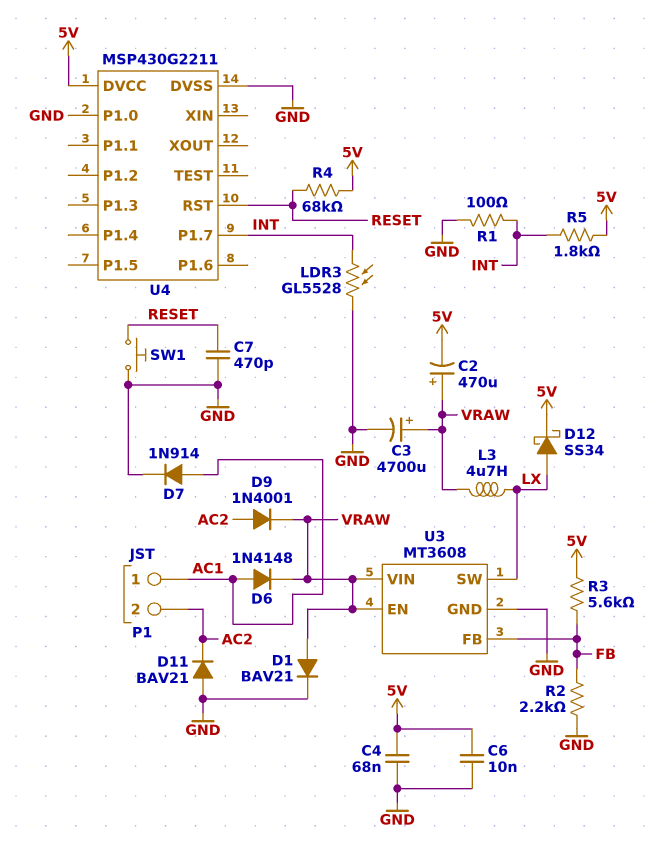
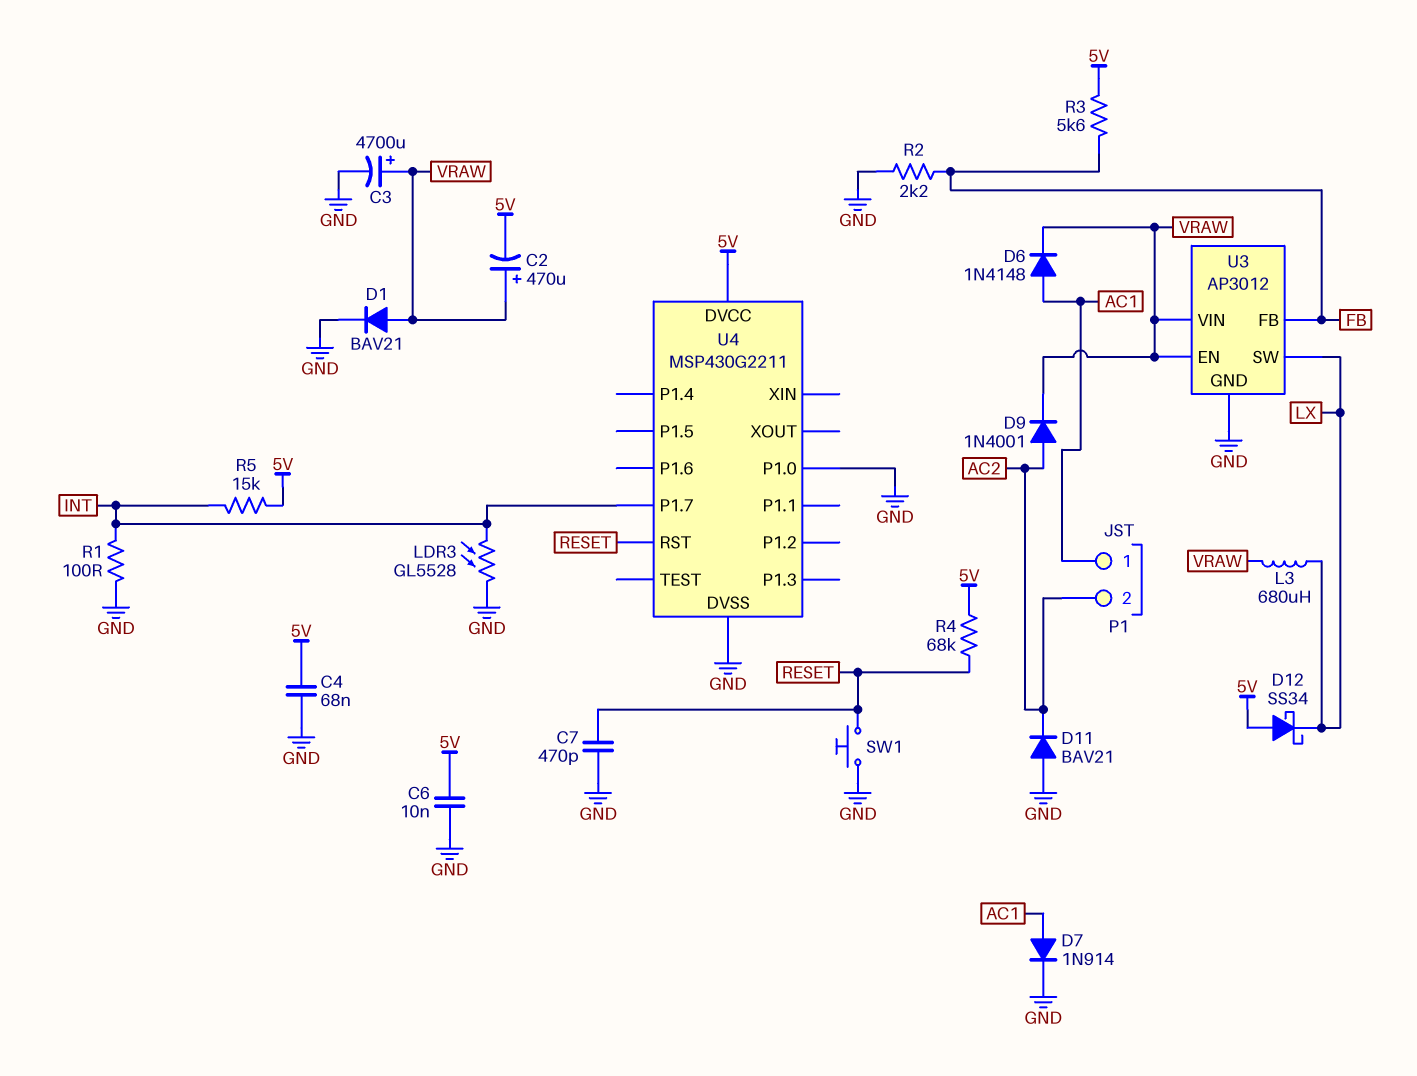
D12: schottky SS34 (A LX, K 5V) -> schottky SS34 (A 5V, K LX)
L3: 4.7uH (LX, VRAW) -> 680uH (LX, VRAW)
R5: 1.8k (5V, INT) -> 15k (5V, INT)
U3: MT3608 -> AP3012

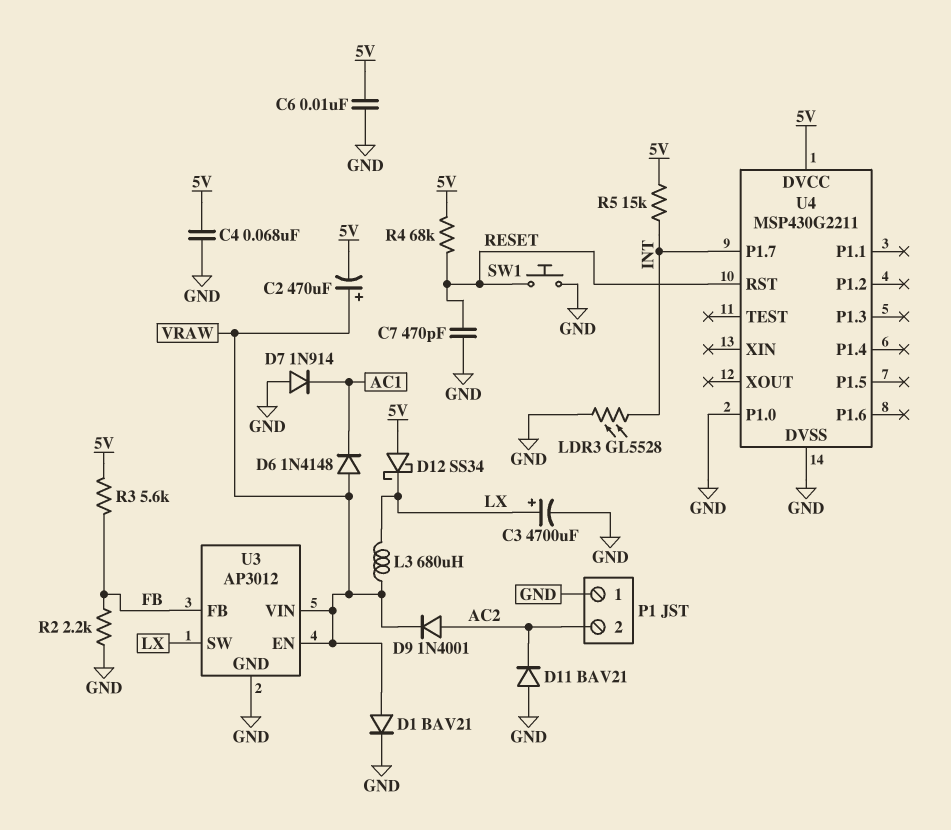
C3: 4700uF (plus VRAW, minus GND) -> 4700uF (plus LX, minus GND)
D6: diode 1N4148 (A AC1, K VRAW) -> diode 1N4148 (A VRAW, K AC1)
D7: diode 1N914 (A AC1, K GND) -> diode 1N914 (A GND, K AC1)
P1 pin 1: AC1 -> GND
R1: 100 (GND, INT) -> none

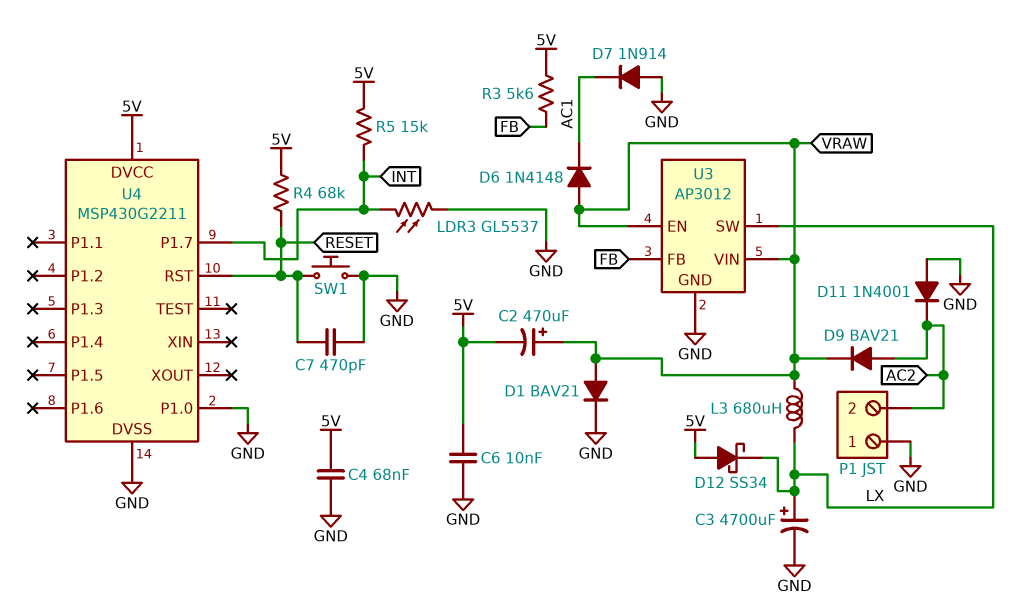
D9: diode 1N4001 (A AC2, K VRAW) -> diode BAV21 (A AC2, K VRAW)
D11: diode BAV21 (A GND, K AC2) -> diode 1N4001 (A GND, K AC2)
LDR3: GL5528 (GND, INT) -> GL5537 (GND, INT)
R2: 2.2k (FB, GND) -> none

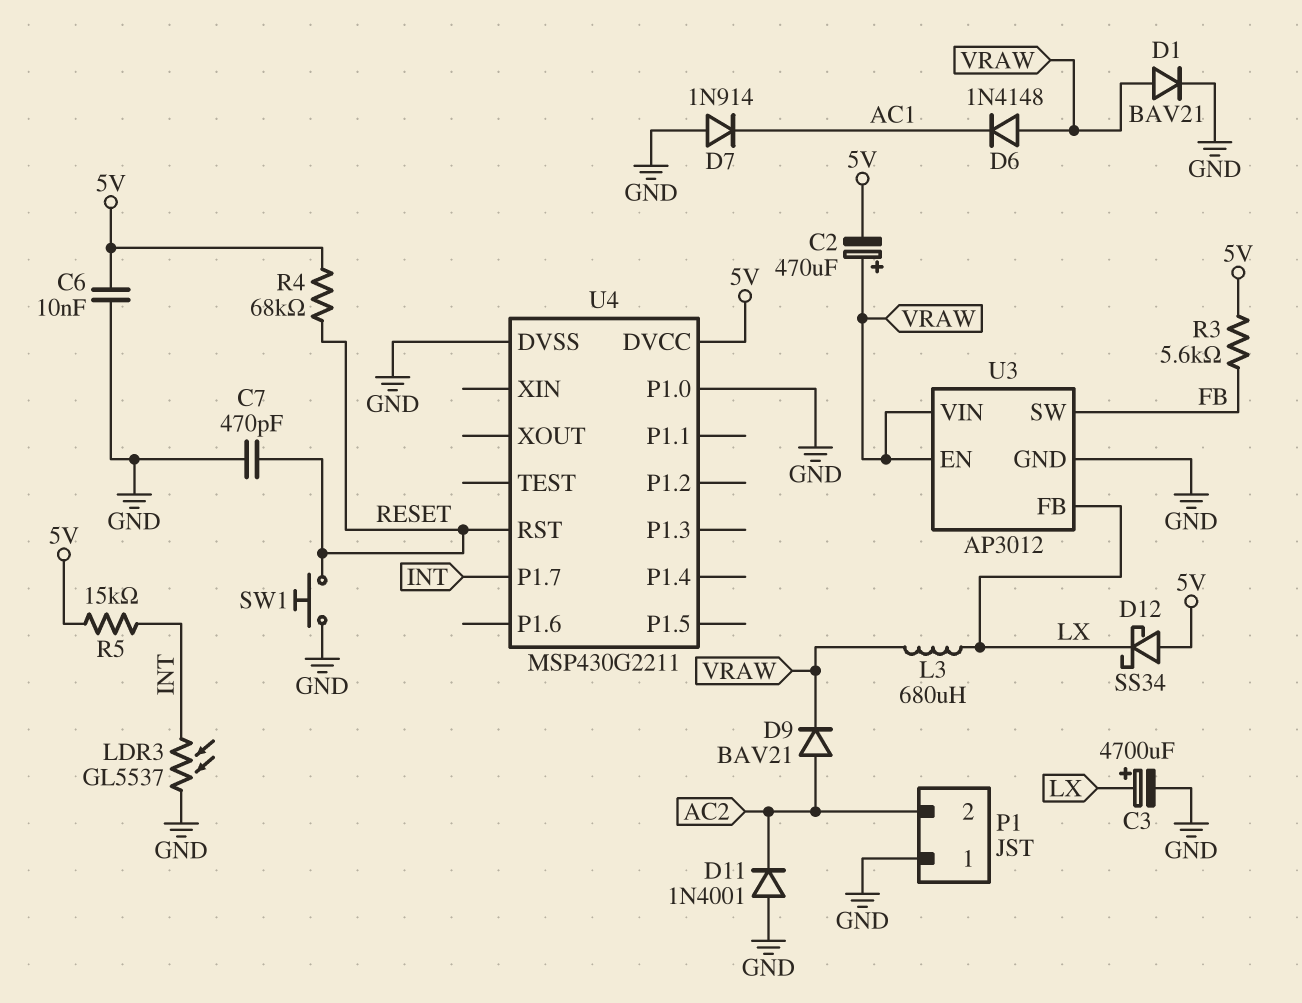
C4: 68nF (5V, GND) -> none
U3 pin FB: FB -> LX
U3 pin SW: LX -> FB

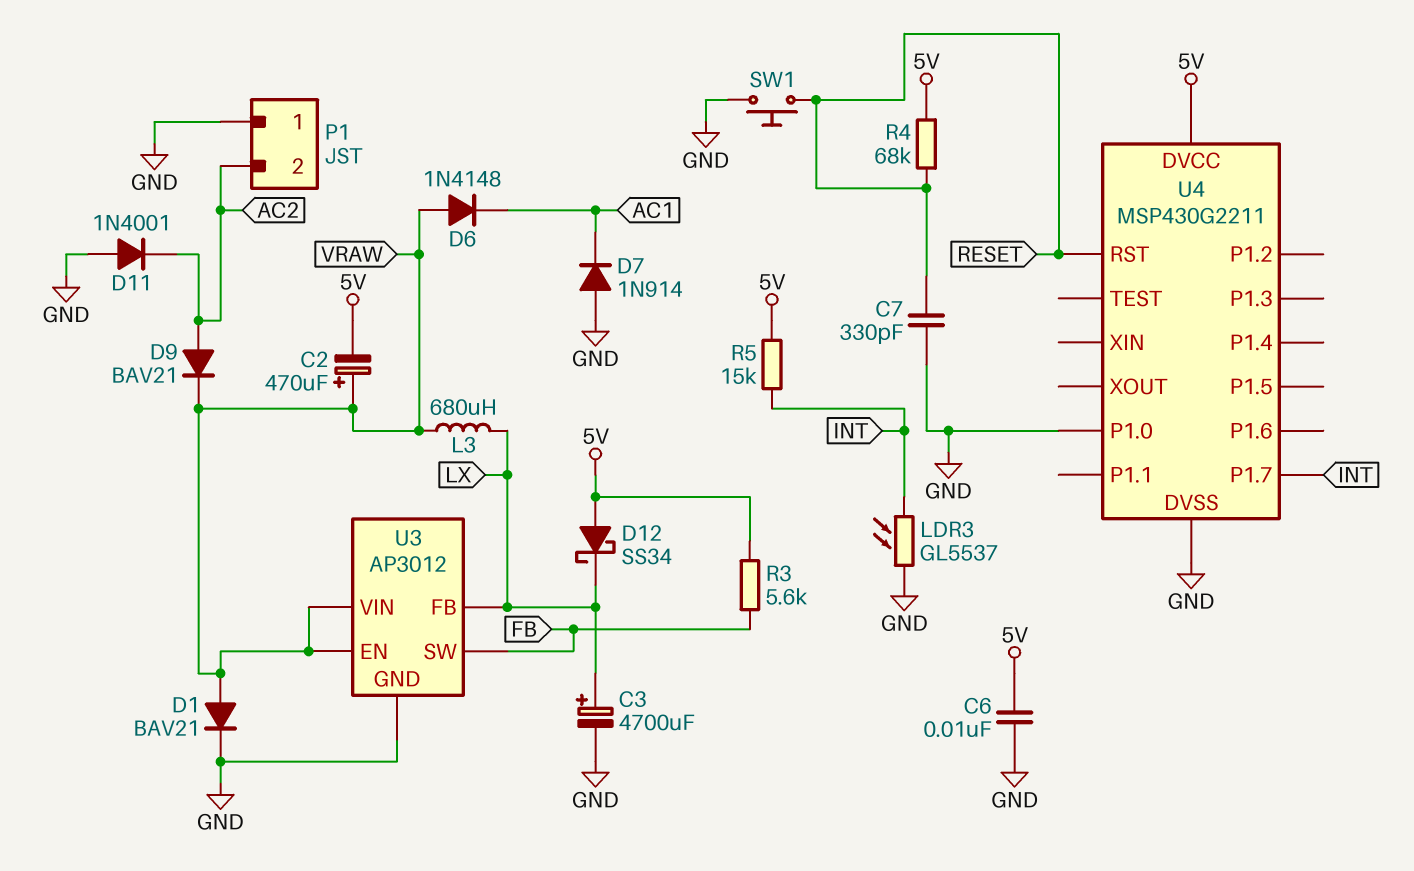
C7: 470pF (GND, RESET) -> 330pF (GND, RESET)

